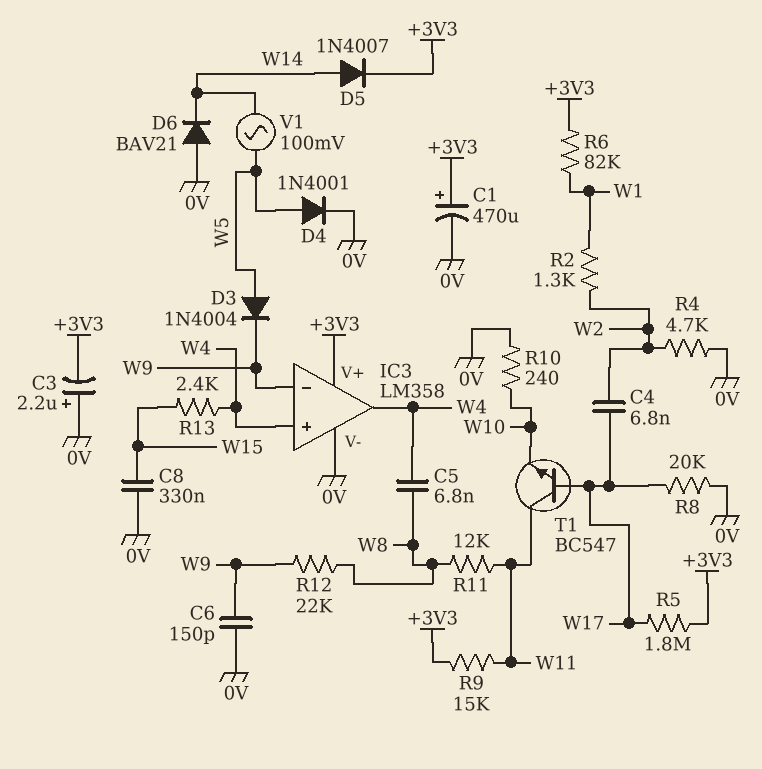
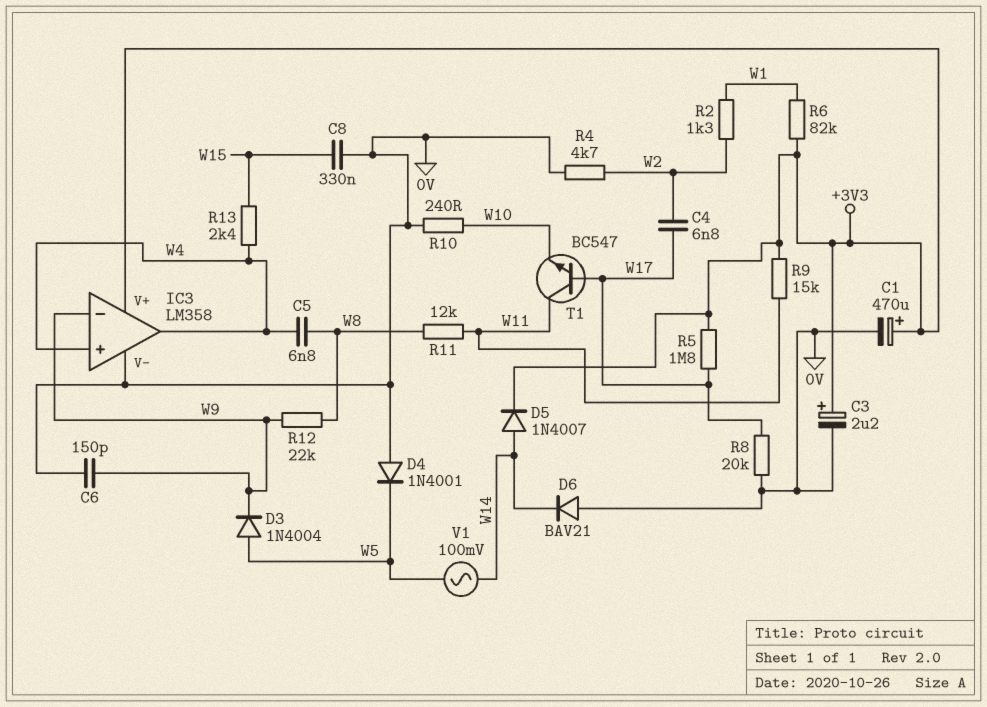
C3: 2.2uF (plus 0V, minus +3V3) -> 2.2uF (plus +3V3, minus 0V)
D4: diode 1N4001 (A W5, K 0V) -> diode 1N4001 (A 0V, K W5)

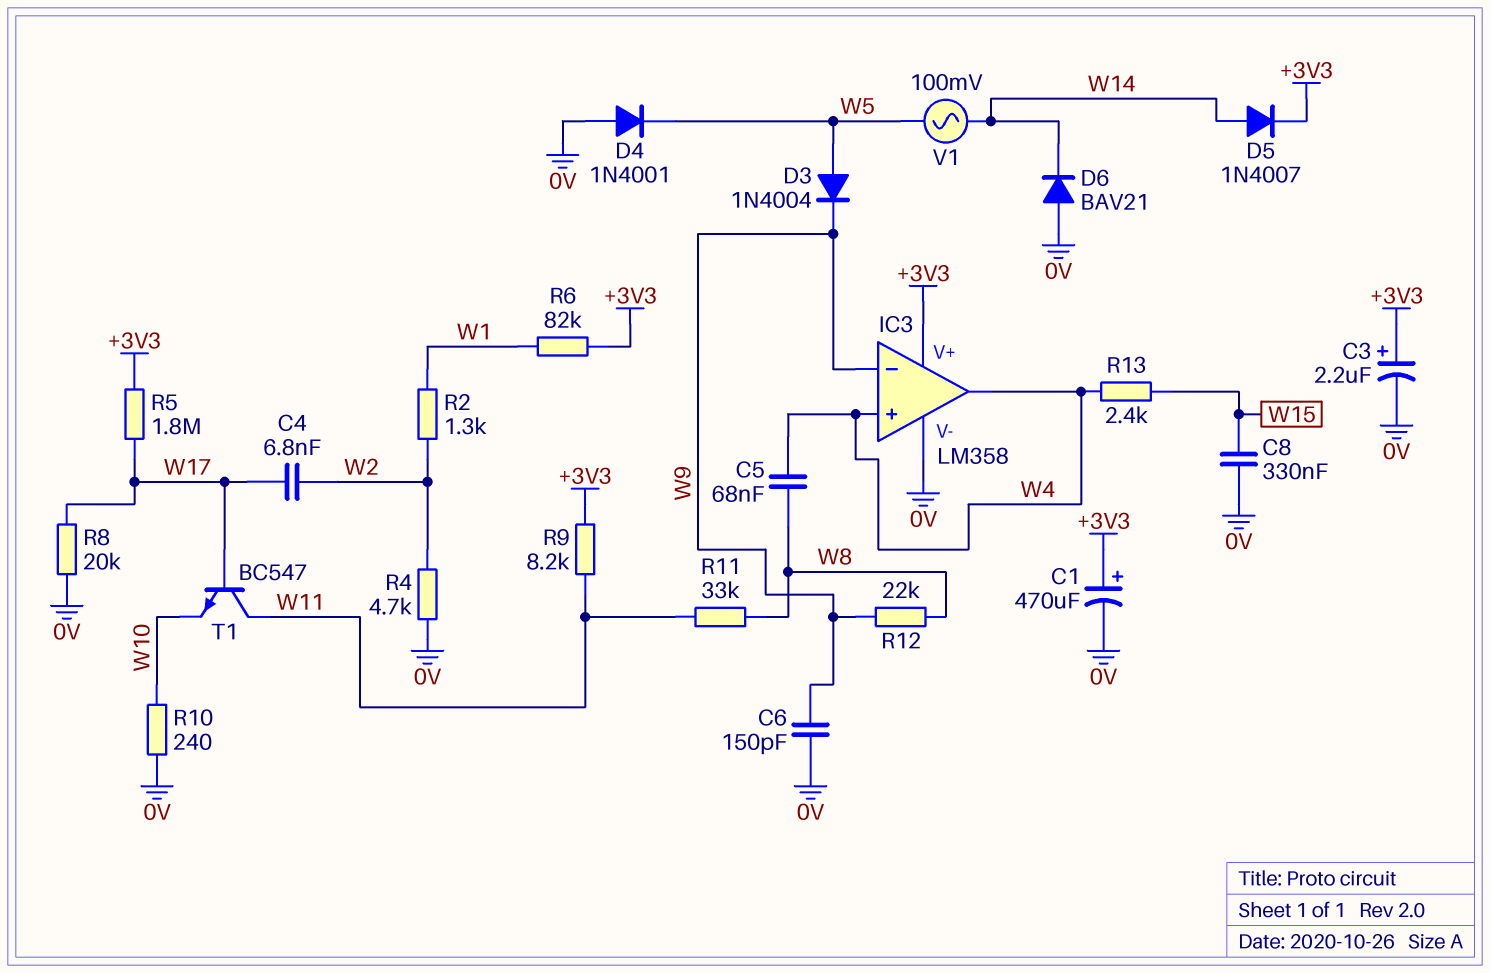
C5: 6.8nF (W4, W8) -> 68nF (W4, W8)
R9: 15k (+3V3, W11) -> 8.2k (+3V3, W11)
R11: 12k (W8, W11) -> 33k (W8, W11)

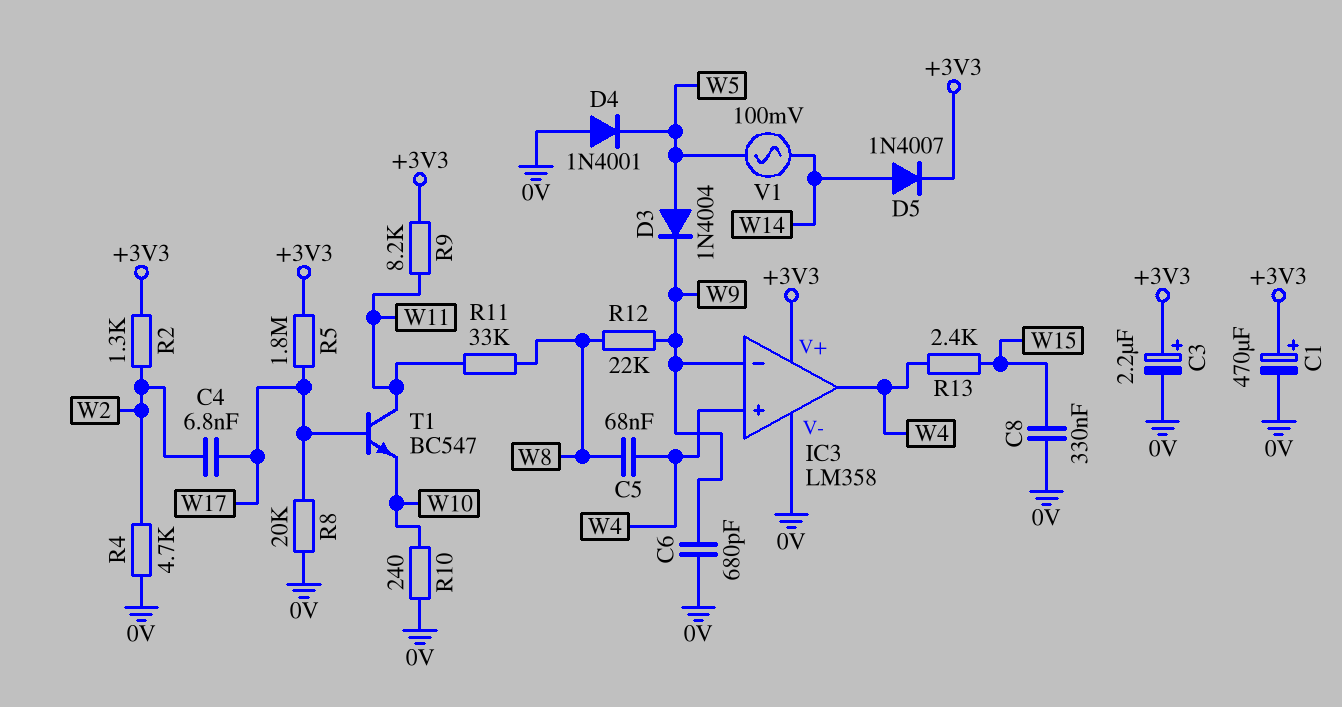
C6: 150pF (0V, W9) -> 680pF (0V, W9)
D6: diode BAV21 (A 0V, K W14) -> none
R2: 1.3k (W1, W2) -> 1.3k (+3V3, W2)
R6: 82k (+3V3, W1) -> none

